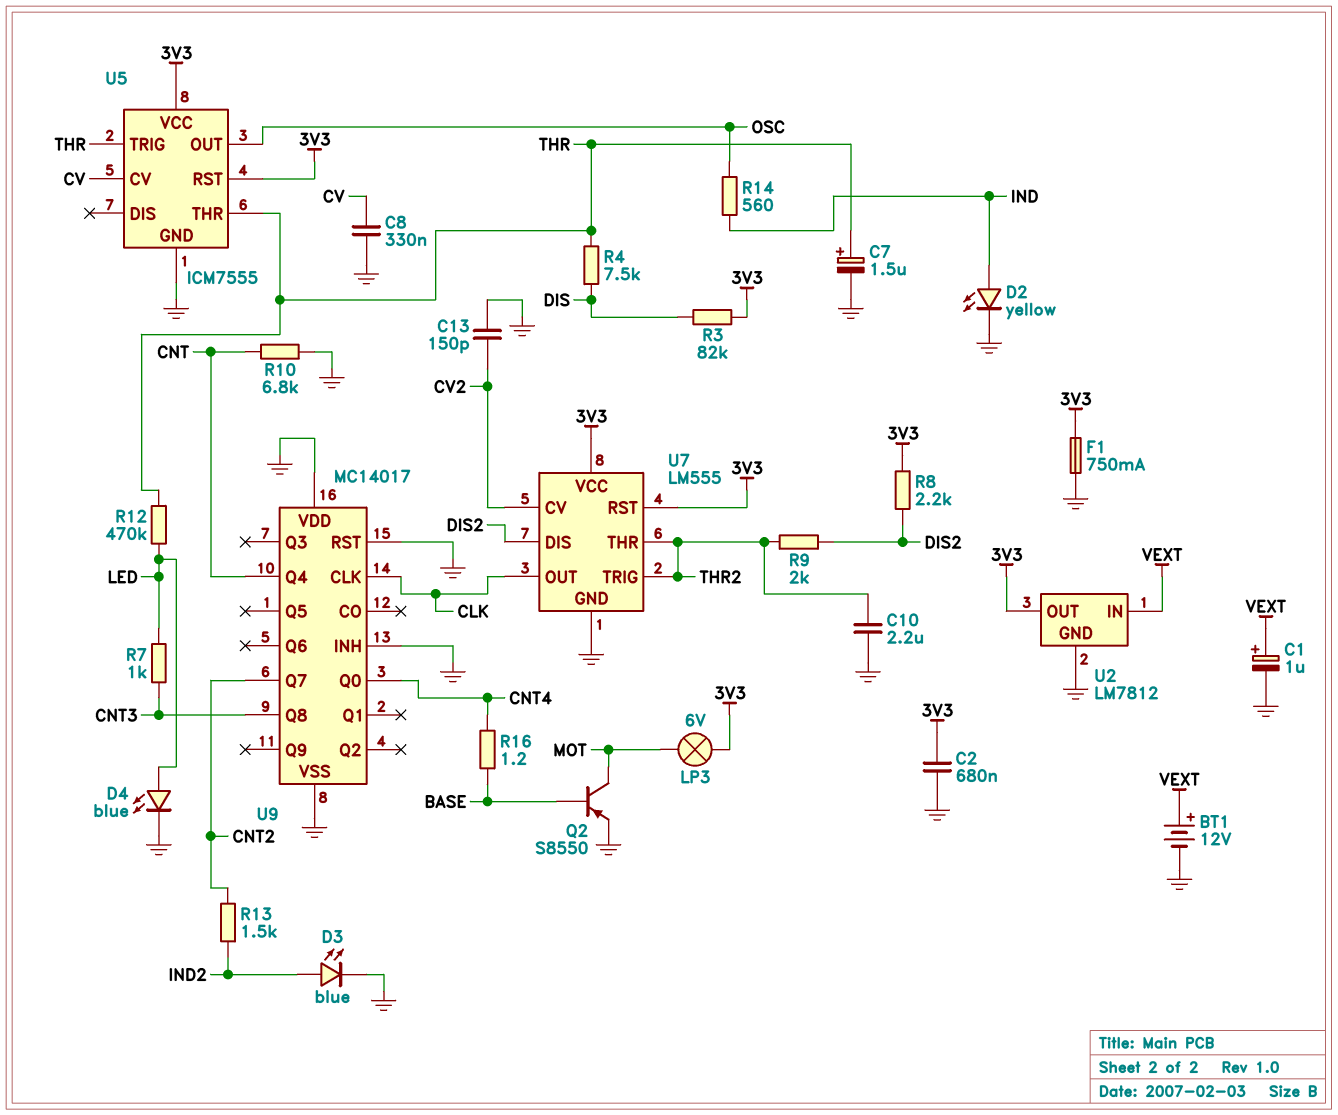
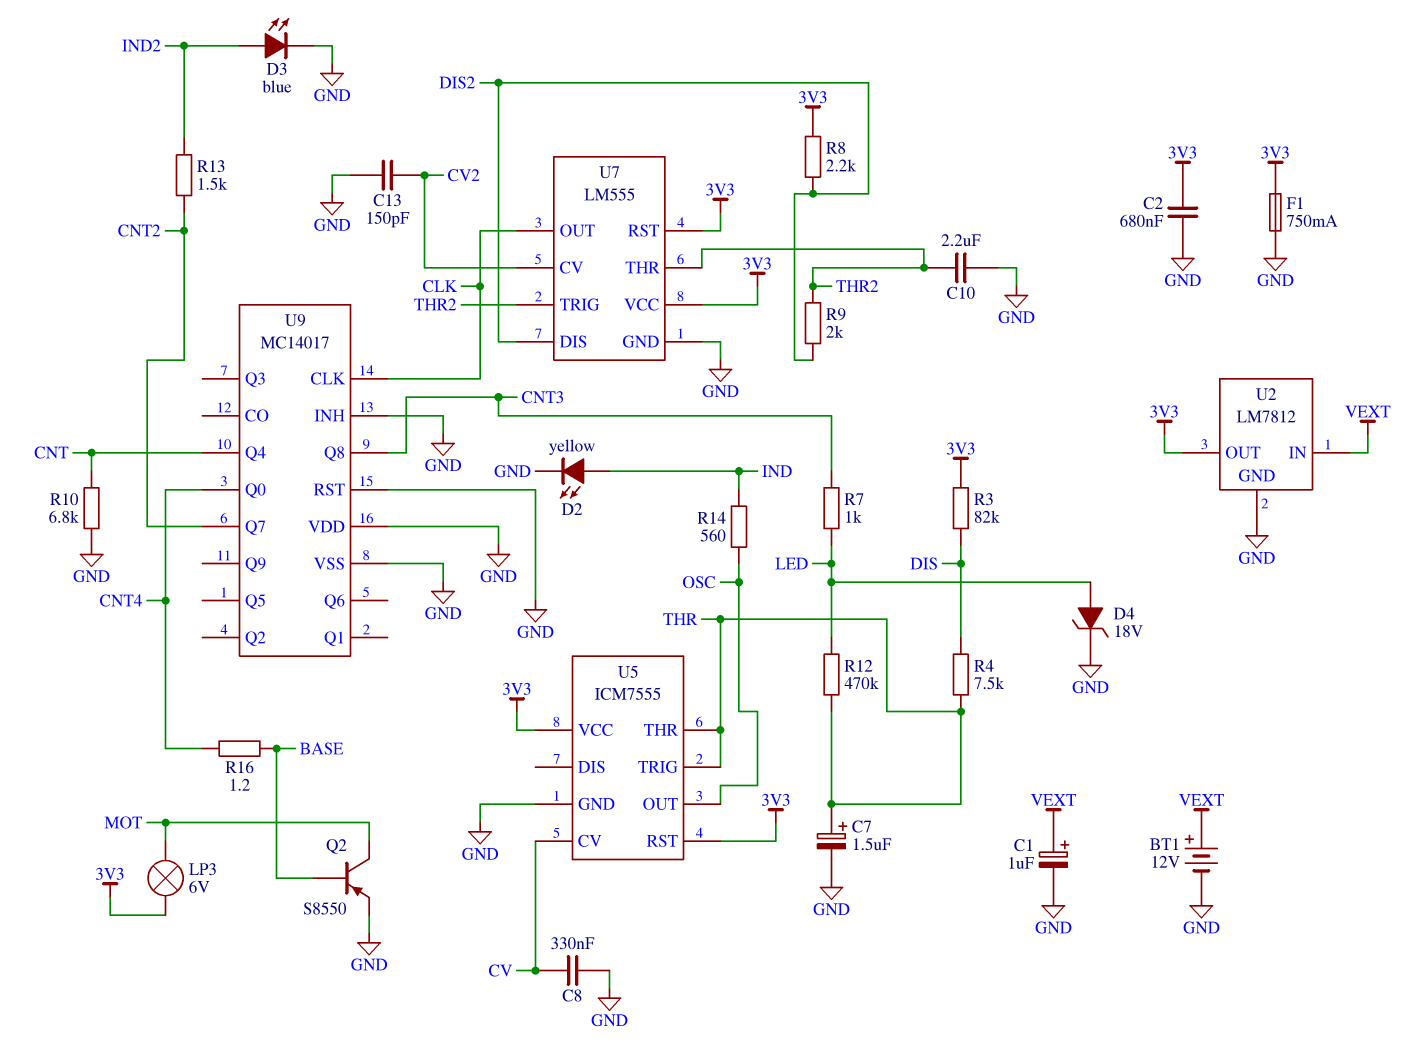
D4: LED blue (A LED, K GND) -> zener 18V (A LED, K GND)

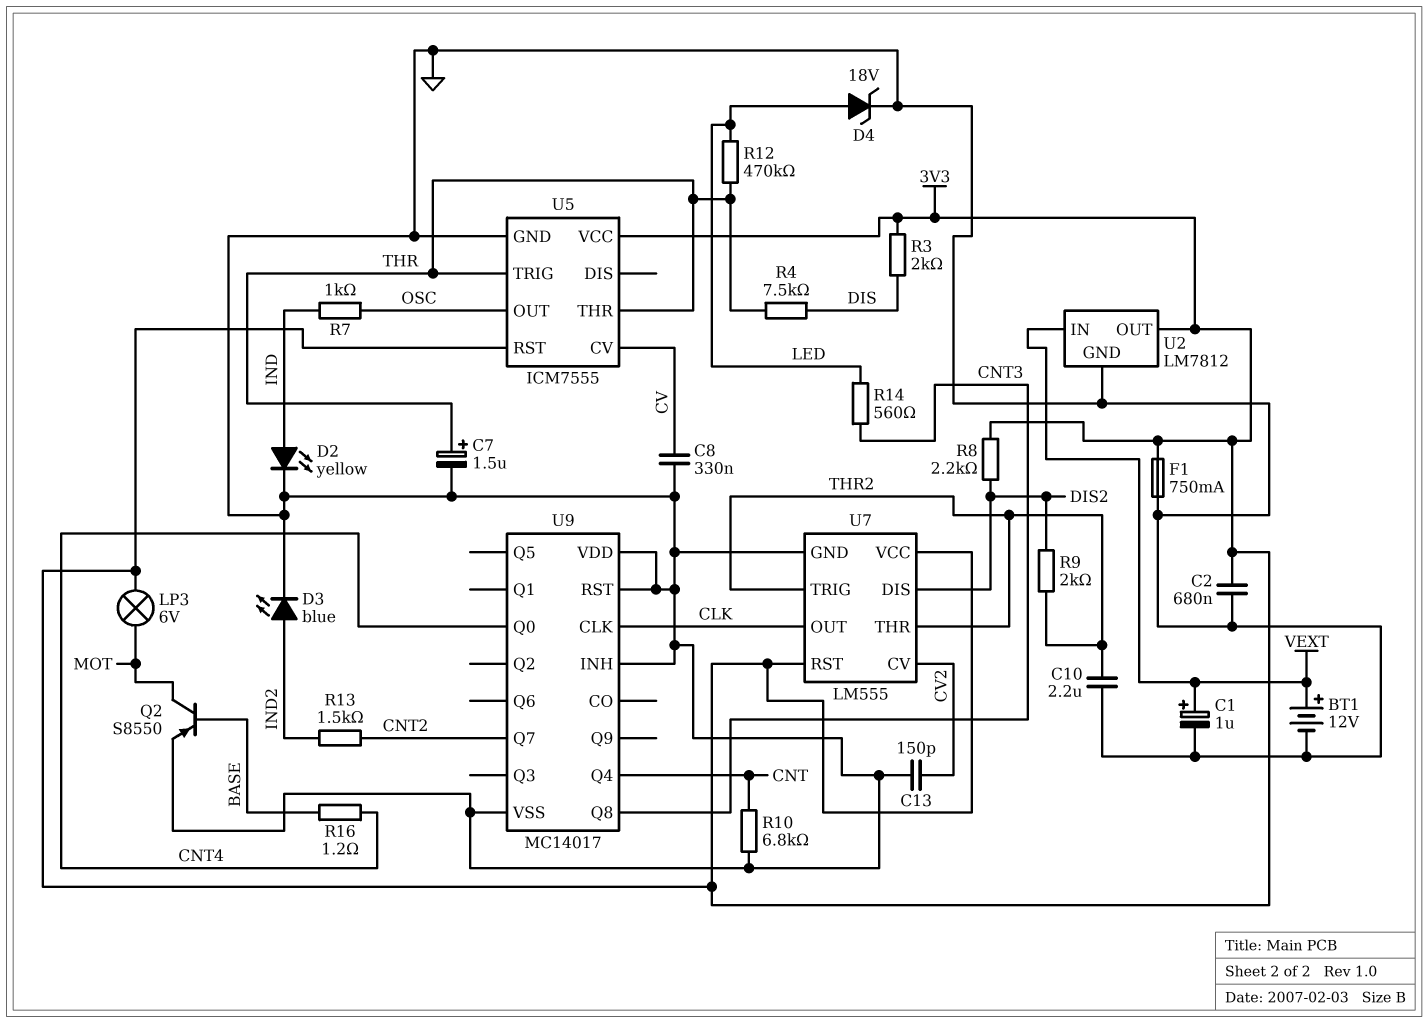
R3: 82k (3V3, DIS) -> 2k (3V3, DIS)
R7: 1k (CNT3, LED) -> 1k (IND, OSC)
R14: 560 (IND, OSC) -> 560 (CNT3, LED)

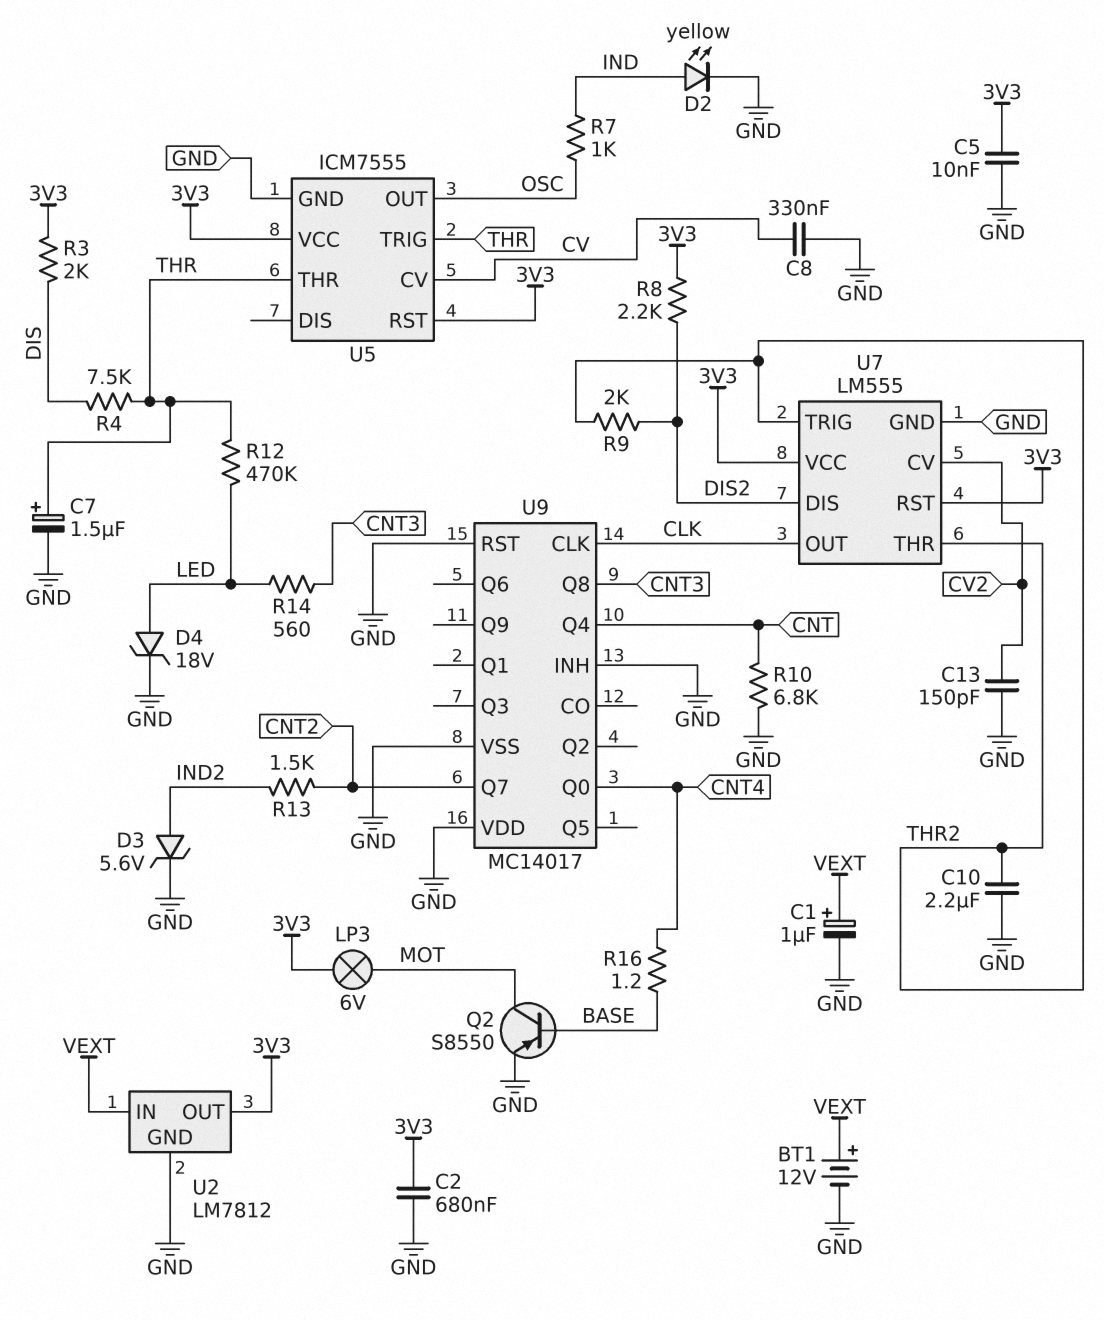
C5: none -> 10nF (3V3, GND)
D3: LED blue (A IND2, K GND) -> zener 5.6V (A IND2, K GND)
F1: 750mA (3V3, GND) -> none

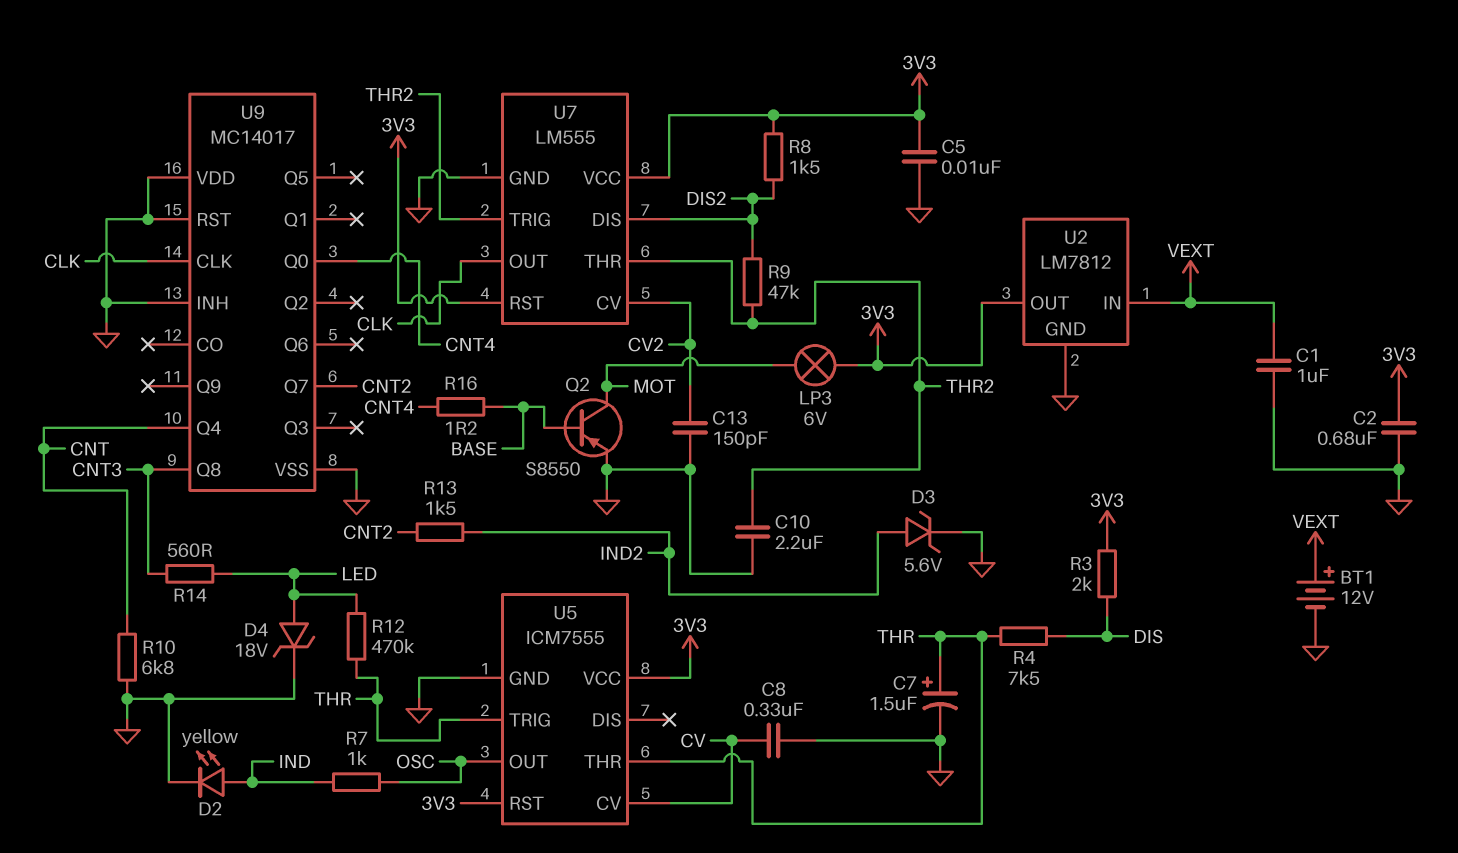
C1: 1uF (plus VEXT, minus GND) -> 1uF (GND, VEXT)
R8: 2.2k (3V3, DIS2) -> 1.5k (3V3, DIS2)
R9: 2k (DIS2, THR2) -> 47k (DIS2, THR2)

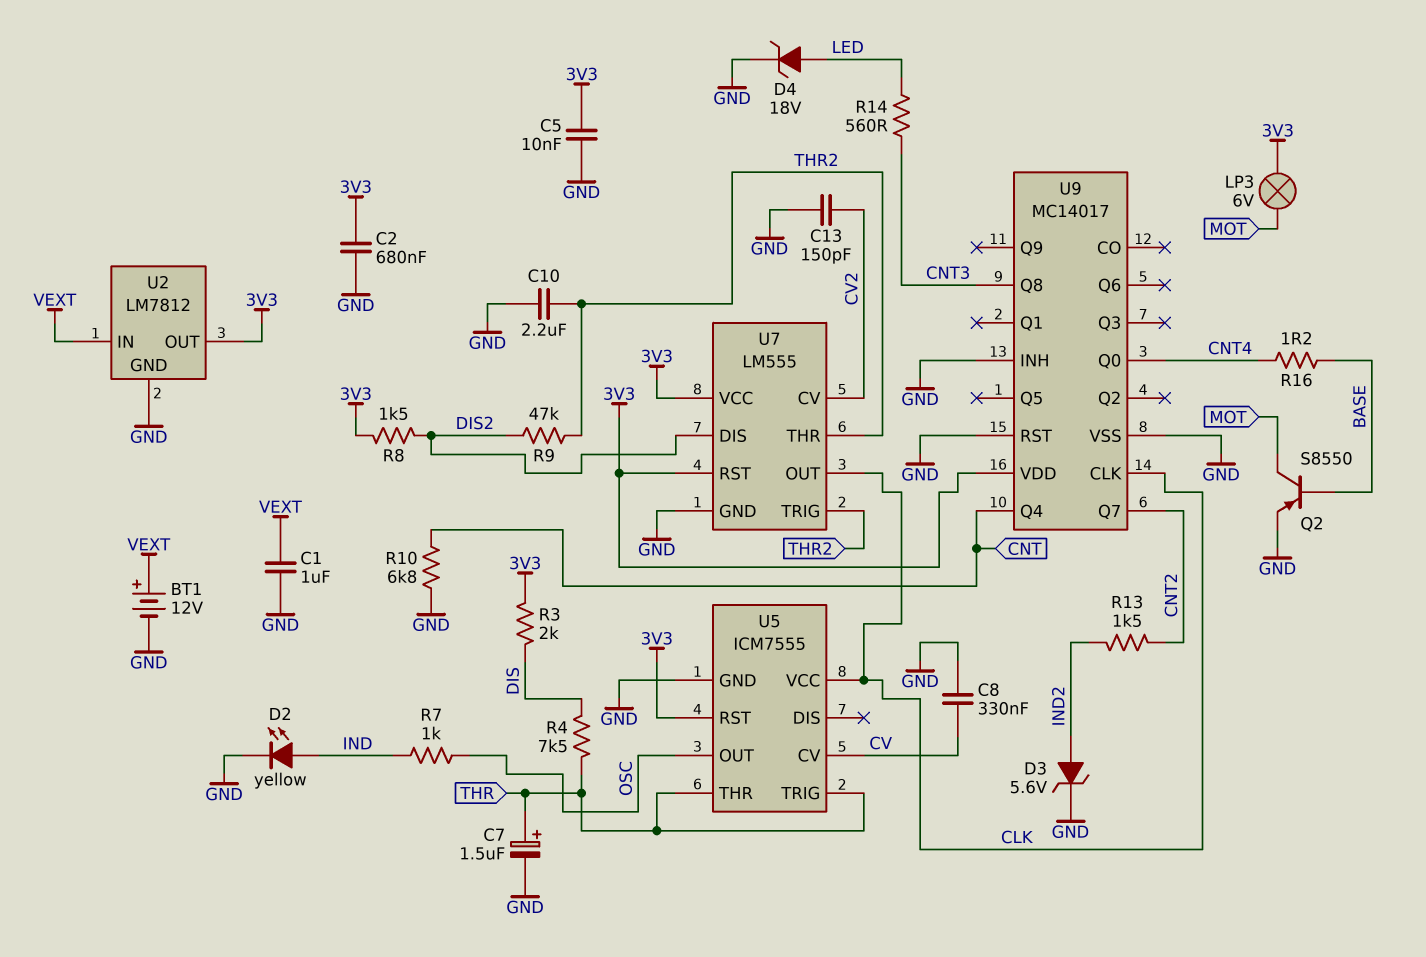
R12: 470k (LED, THR) -> none
U5 pin VCC: 3V3 -> CLK
U9 pin VDD: GND -> 3V3

